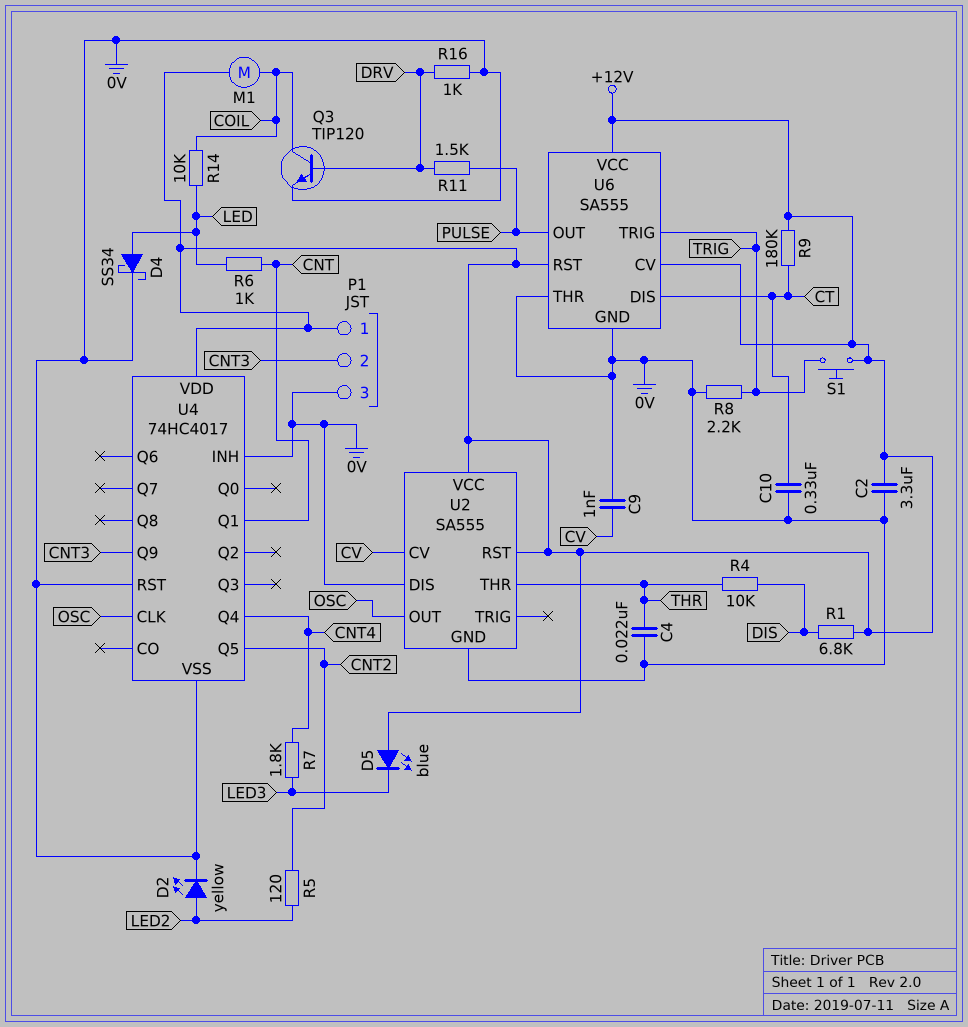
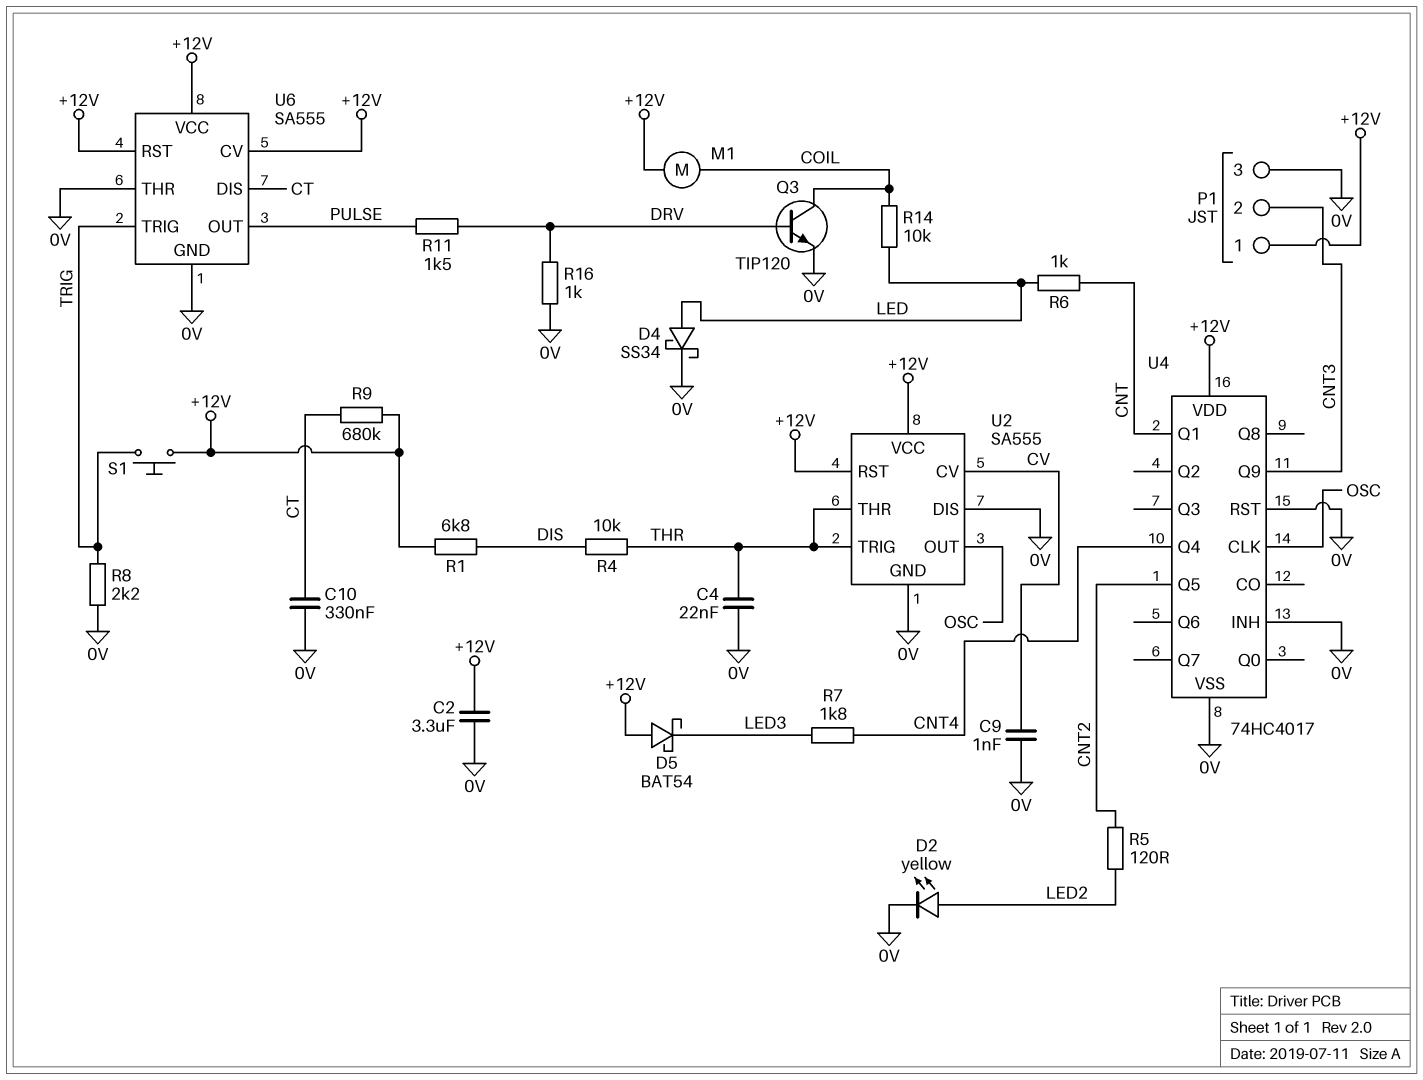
D5: LED blue (A +12V, K LED3) -> schottky BAT54 (A +12V, K LED3)
R9: 180k (+12V, CT) -> 680k (+12V, CT)
U2 pin TRIG: none -> THR

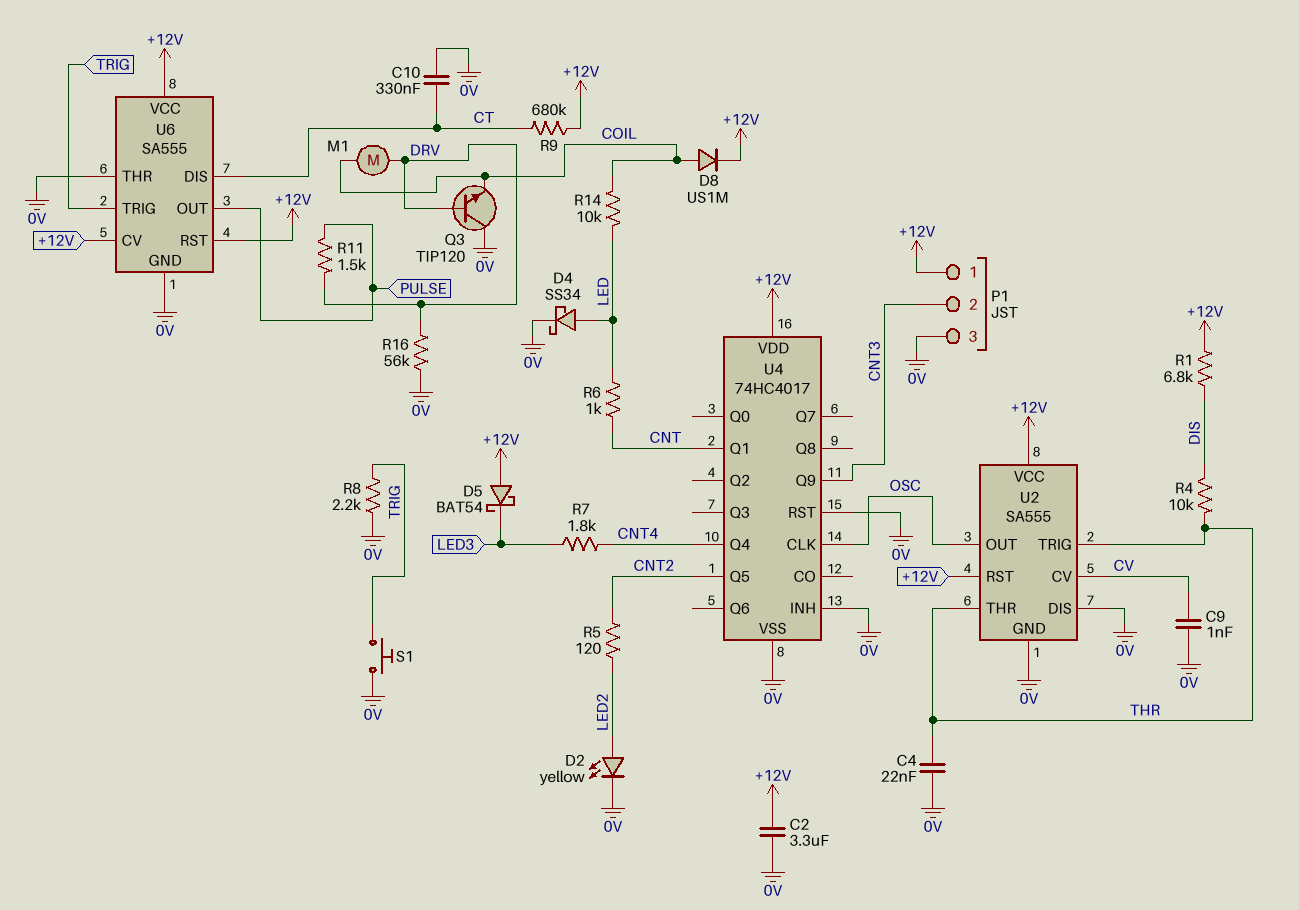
D8: none -> diode US1M (A COIL, K +12V)
M1: motor (+12V, COIL) -> motor (COIL, DRV)
Q3: NPN TIP120 (B DRV, C COIL, E 0V) -> NPN TIP120 (B DRV, C 0V, E COIL)
R16: 1k (0V, DRV) -> 56k (0V, DRV)
S1: button (+12V, TRIG) -> button (0V, TRIG)

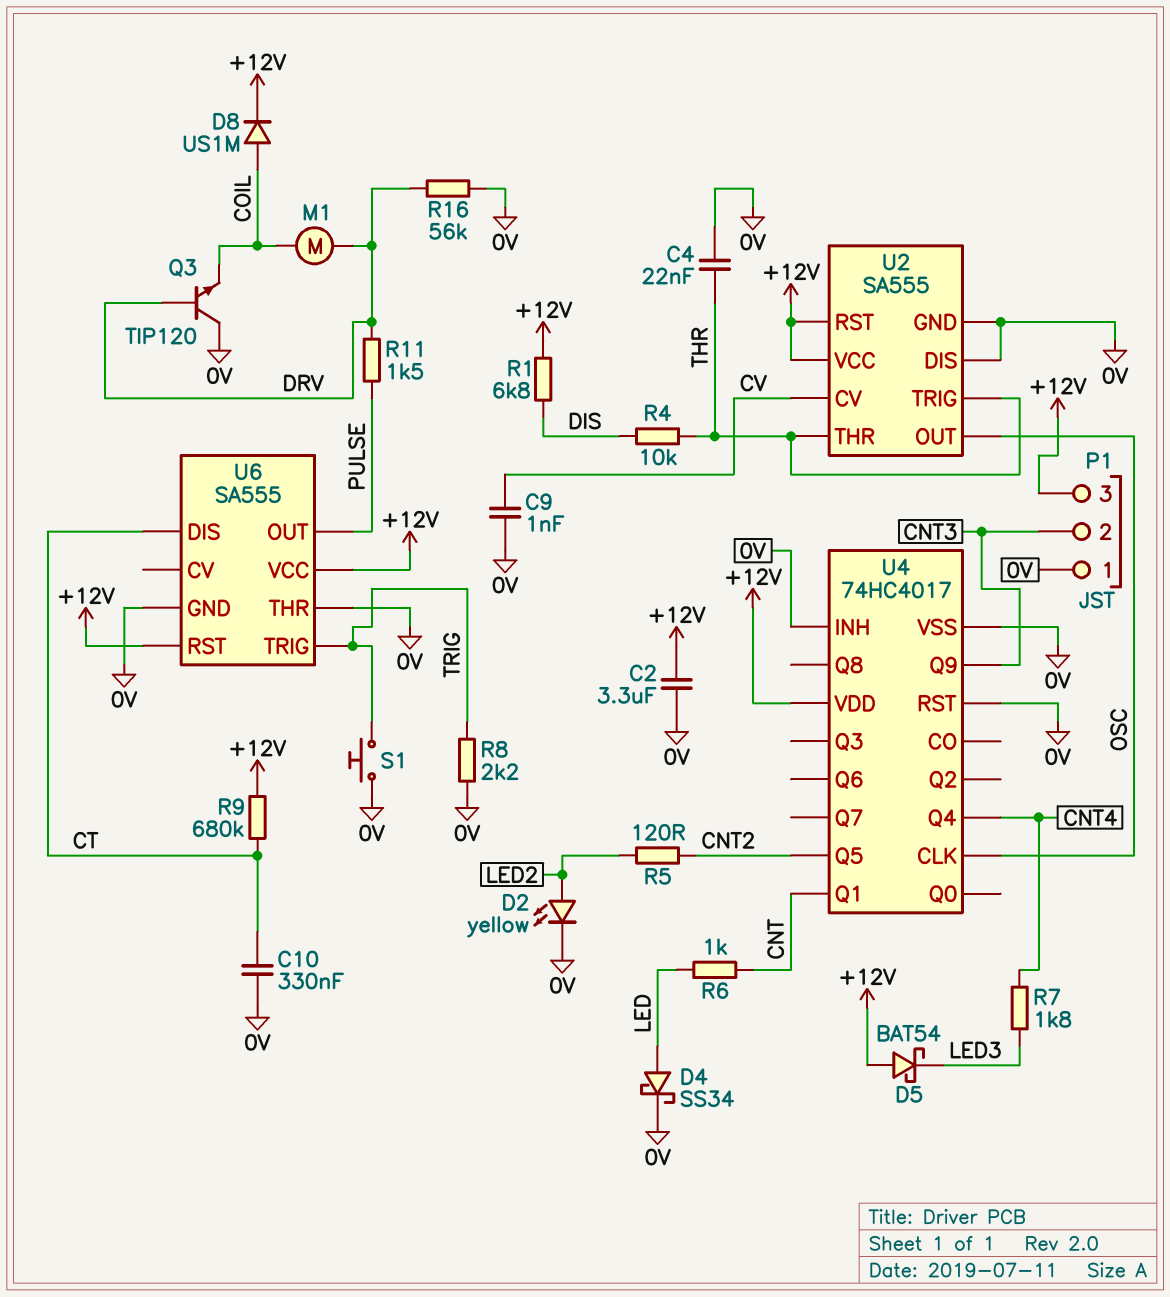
P1 pin 1: +12V -> 0V
P1 pin 3: 0V -> +12V
R14: 10k (COIL, LED) -> none
U6 pin CV: +12V -> none

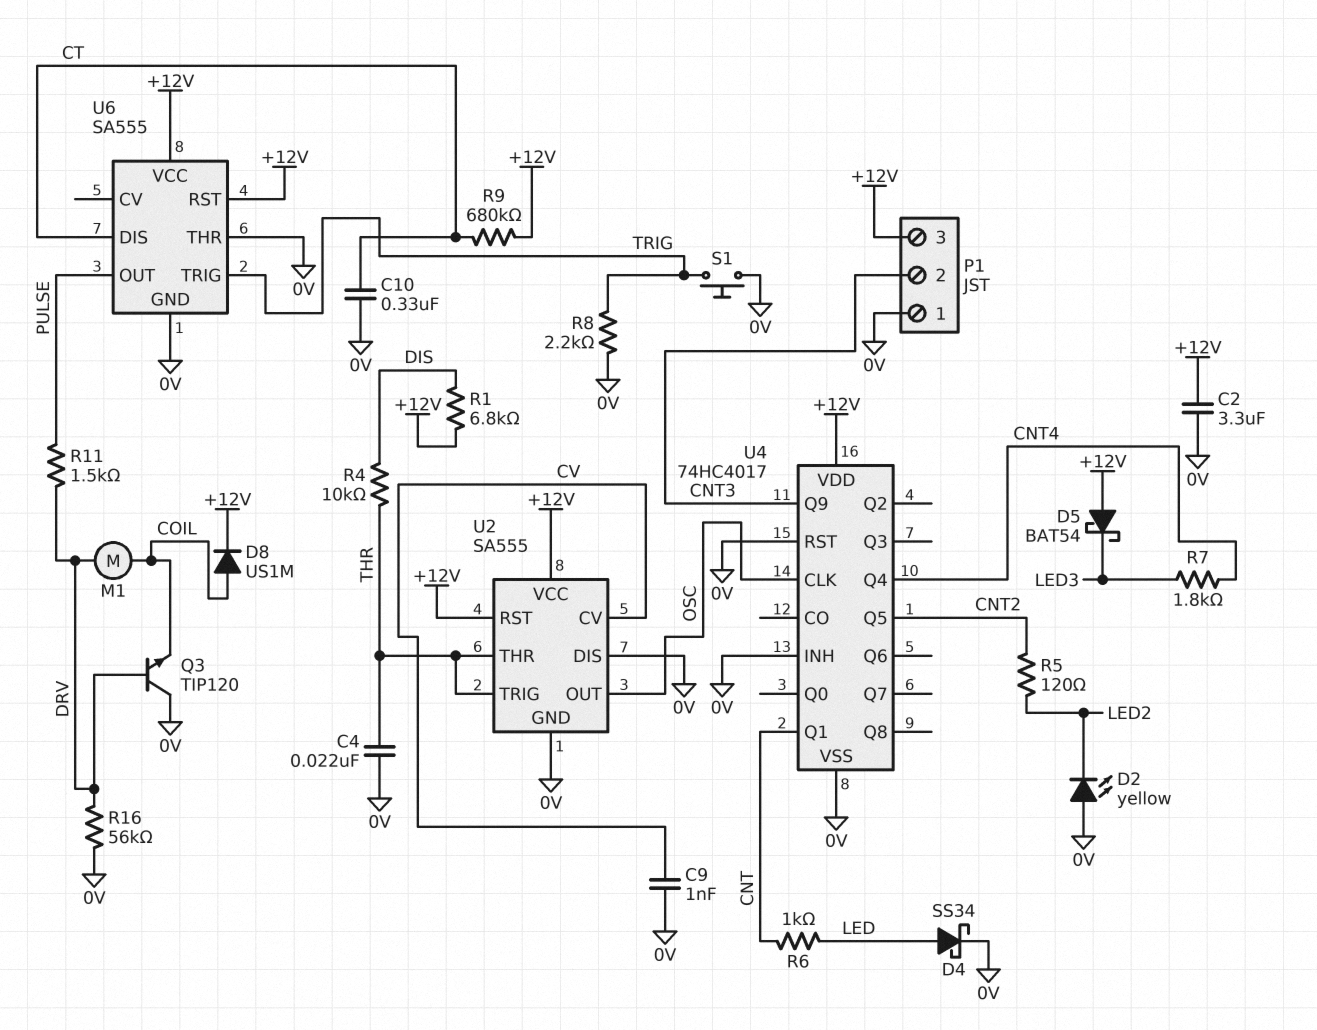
D2: LED yellow (A LED2, K 0V) -> LED yellow (A 0V, K LED2)

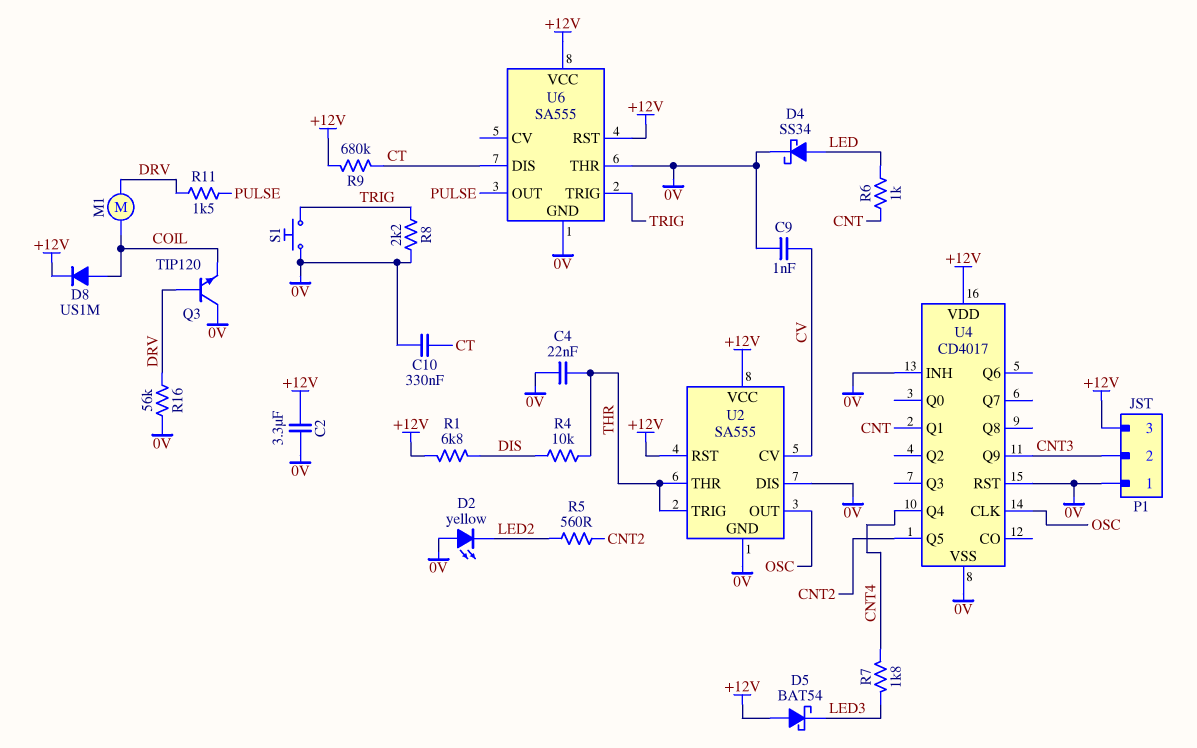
R5: 120 (CNT2, LED2) -> 560 (CNT2, LED2)
U4: 74HC4017 -> CD4017

